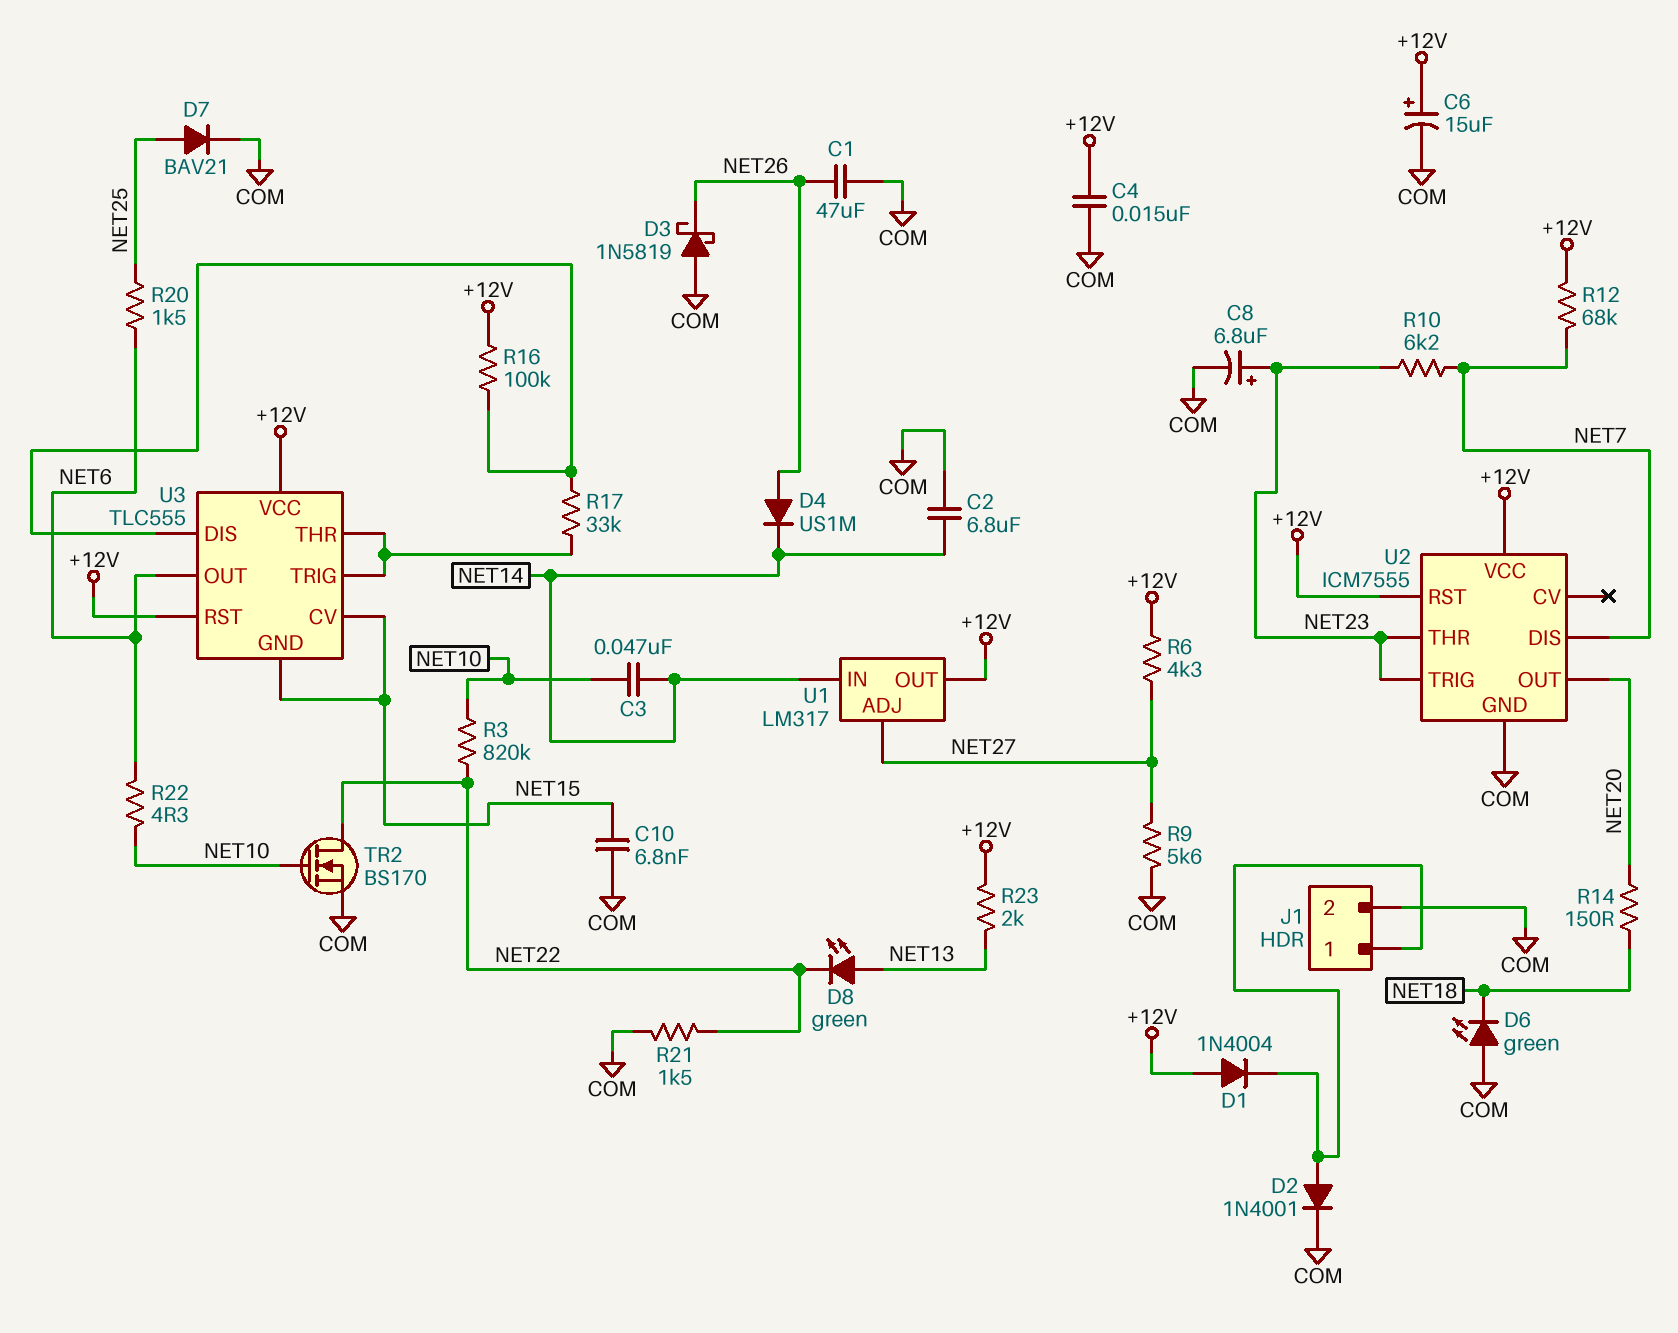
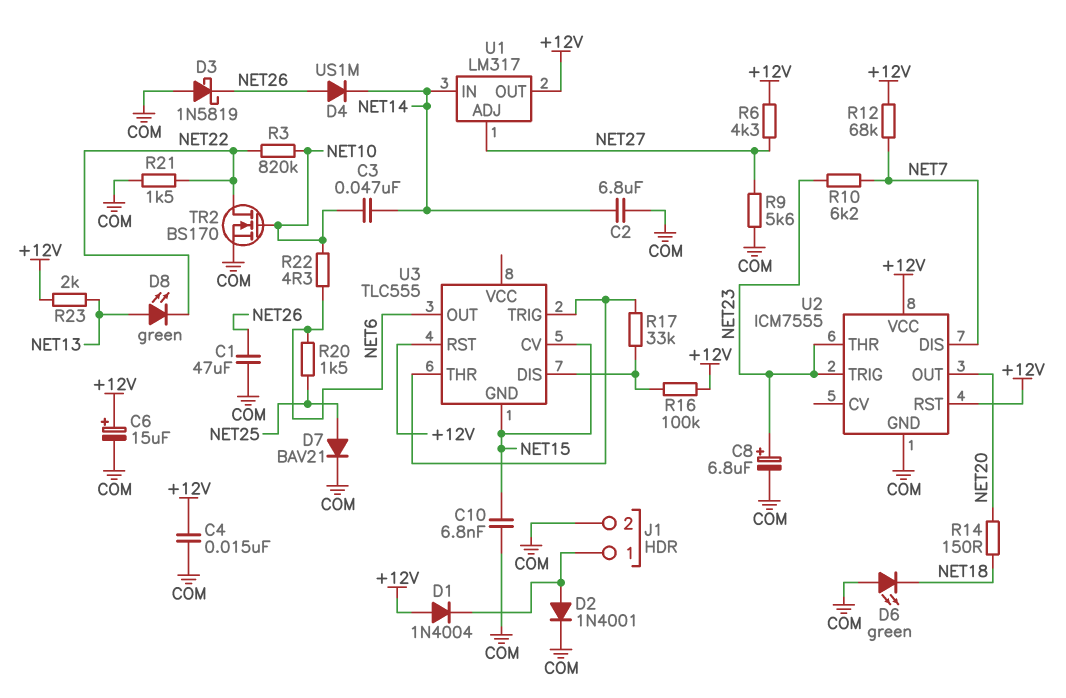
U3 pin VCC: +12V -> none

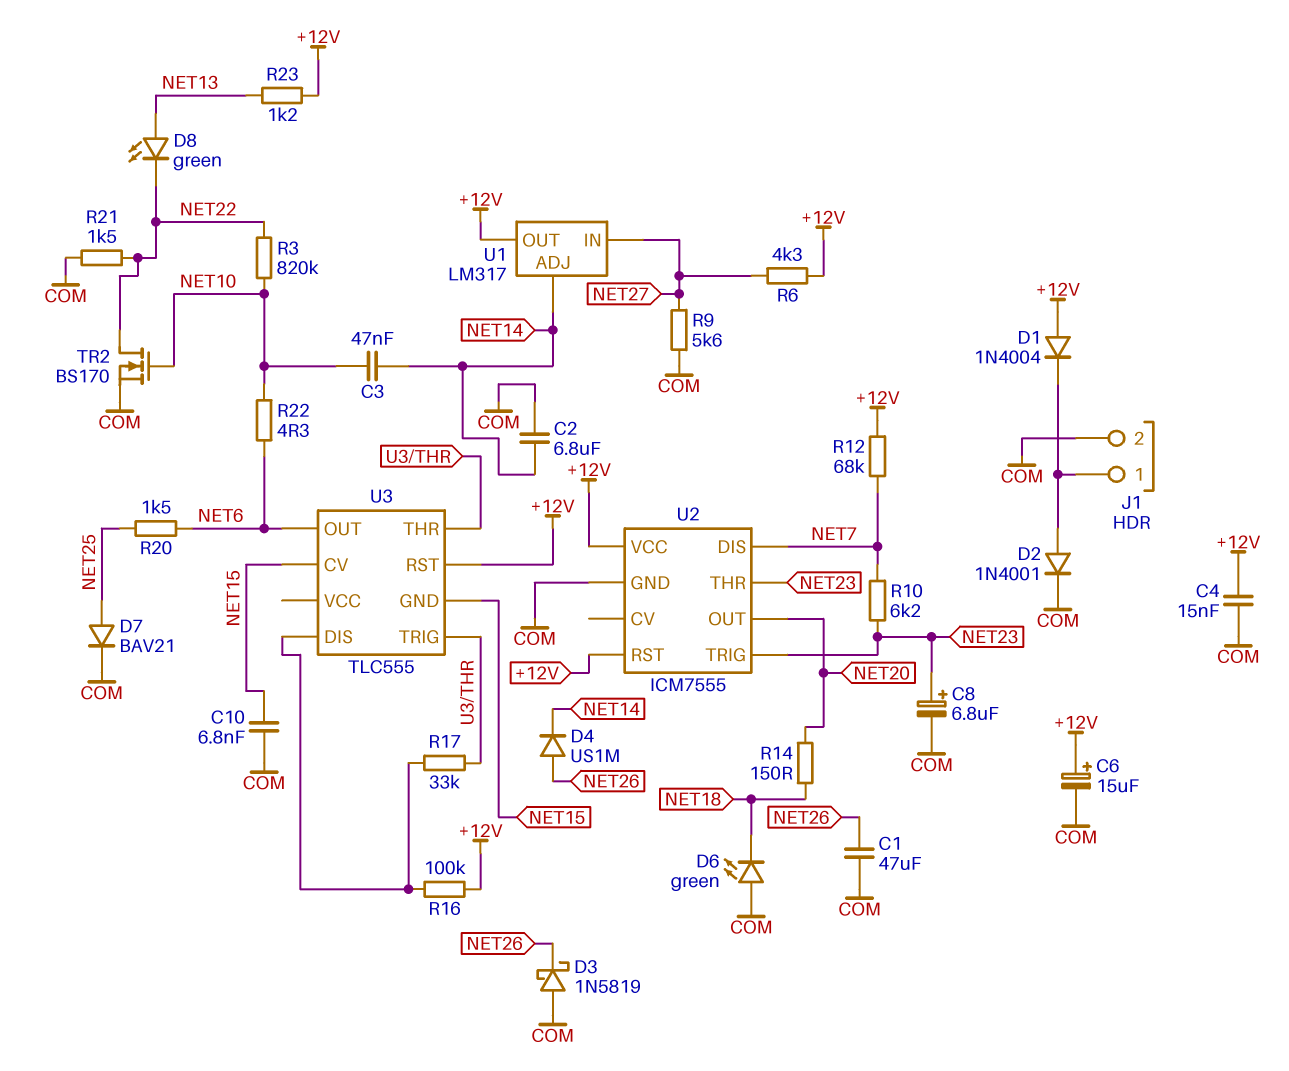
R23: 2k (+12V, NET13) -> 1.2k (+12V, NET13)
U1 pin ADJ: NET27 -> NET14
U1 pin IN: NET14 -> NET27

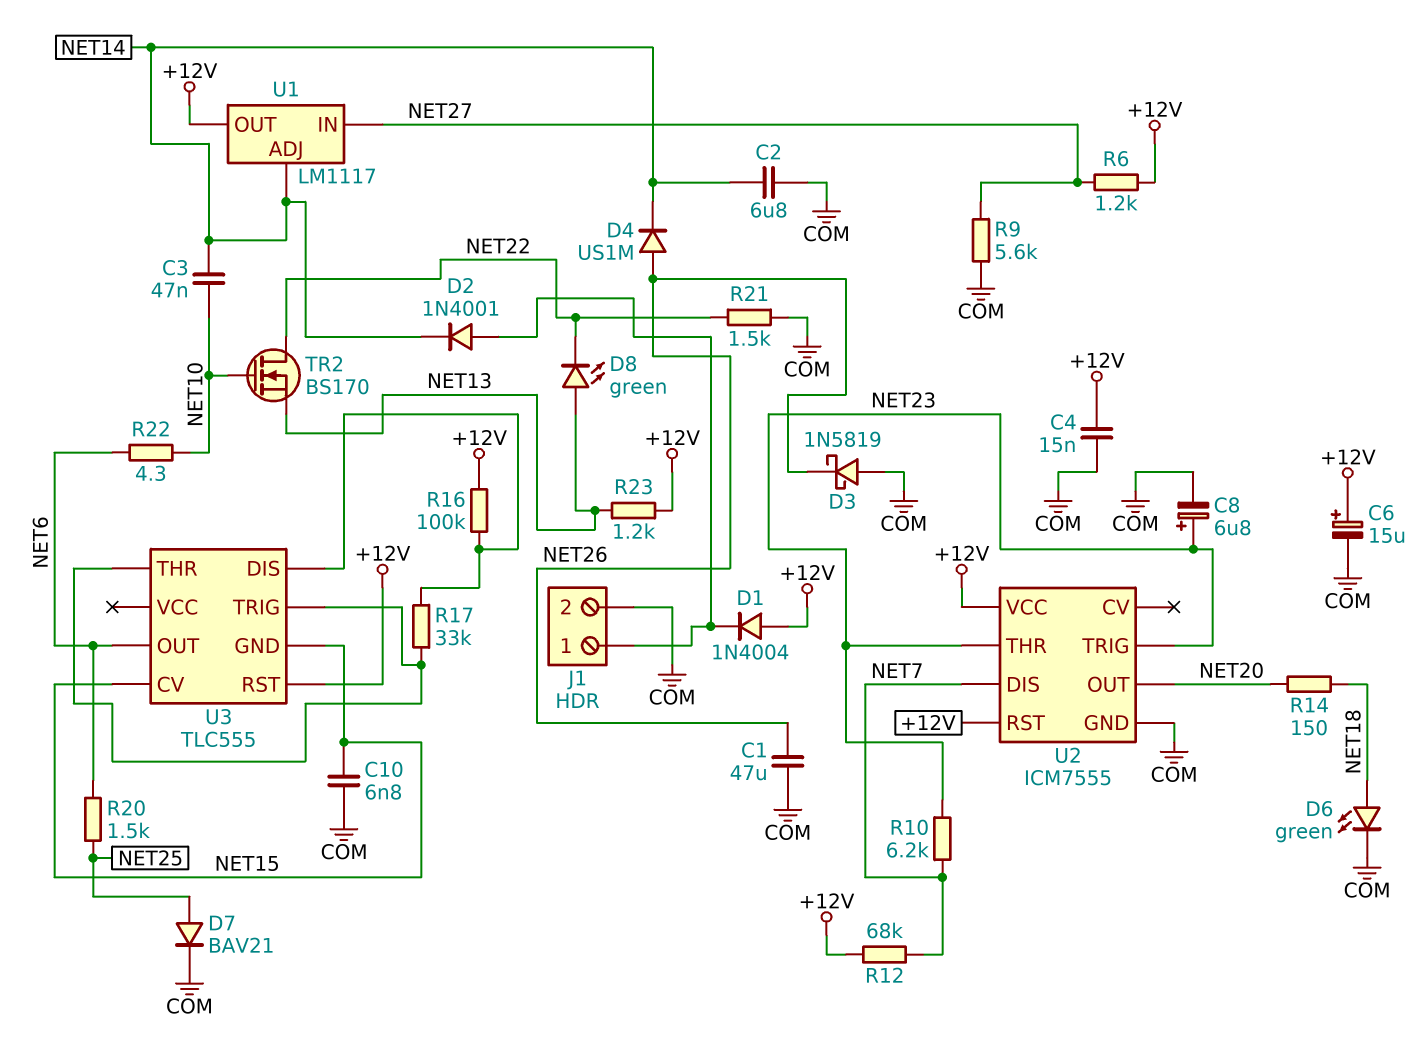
D2: diode 1N4001 (A J1/1, K COM) -> diode 1N4001 (A J1/1, K NET14)
D6: LED green (A COM, K NET18) -> LED green (A NET18, K COM)
R3: 820k (NET10, NET22) -> none
R6: 4.3k (+12V, NET27) -> 1.2k (+12V, NET27)
TR2: NMOS BS170 (G NET10, D NET22, S COM) -> NMOS BS170 (G NET10, D NET22, S NET13)
U1: LM317 -> LM1117

